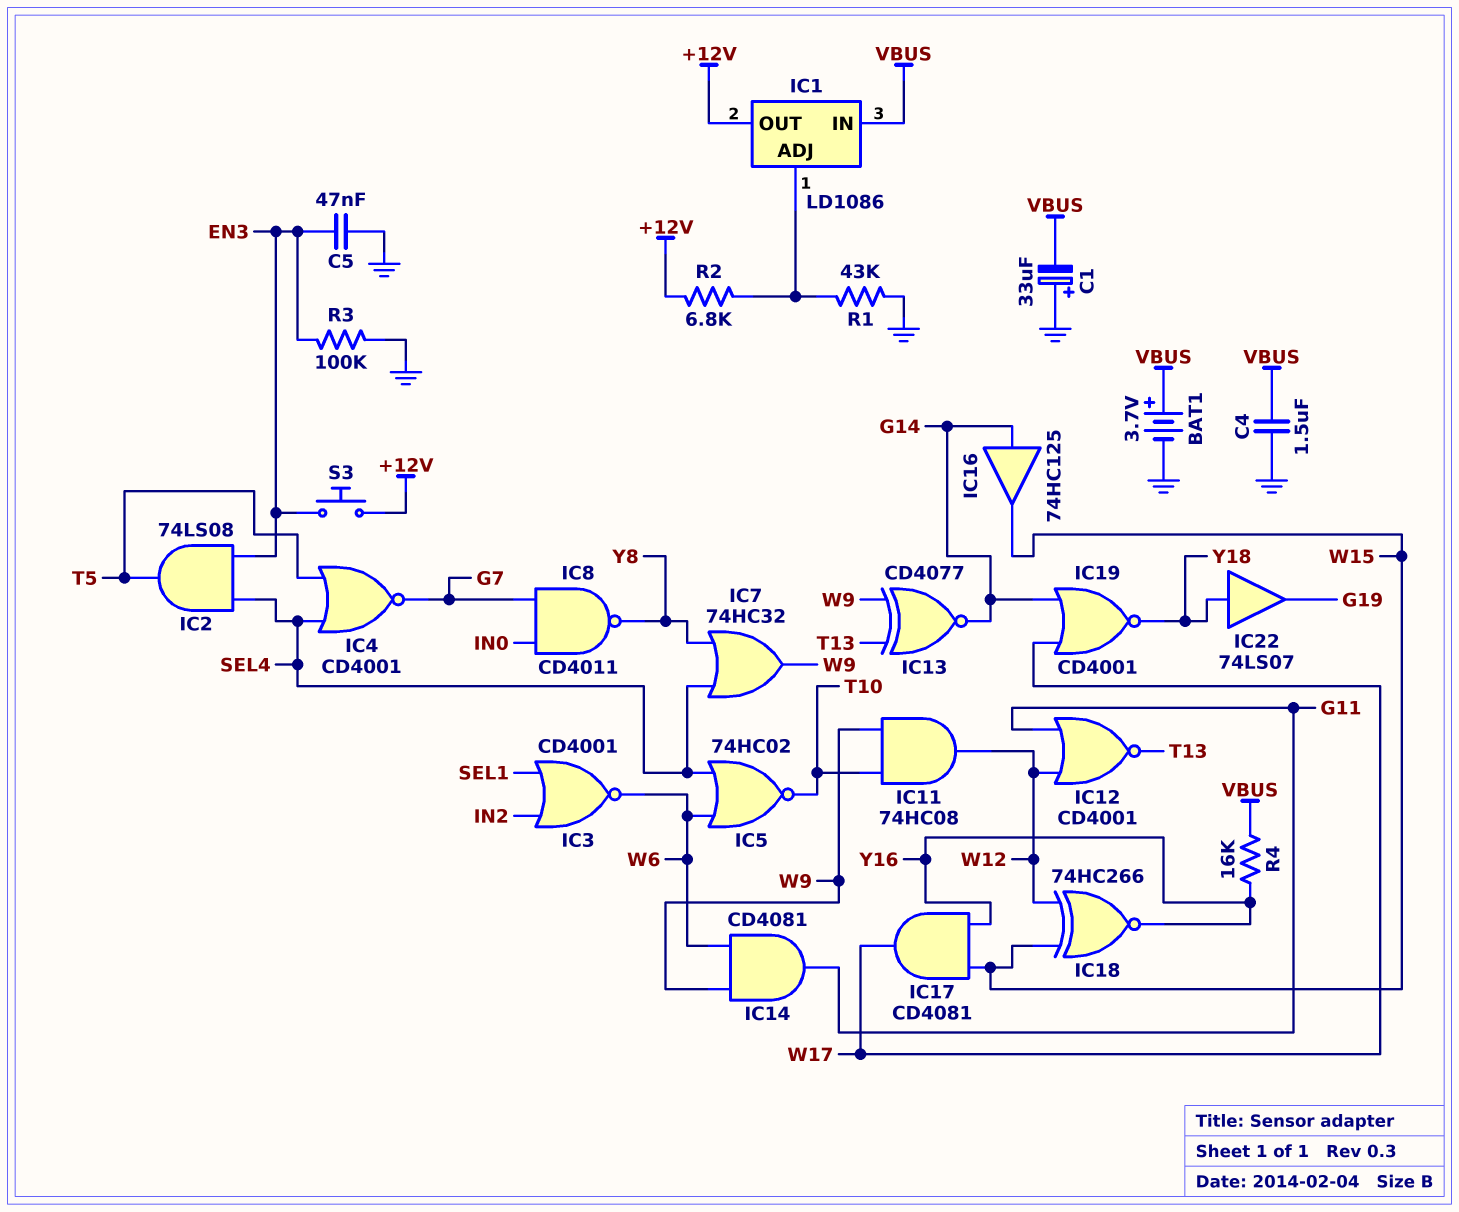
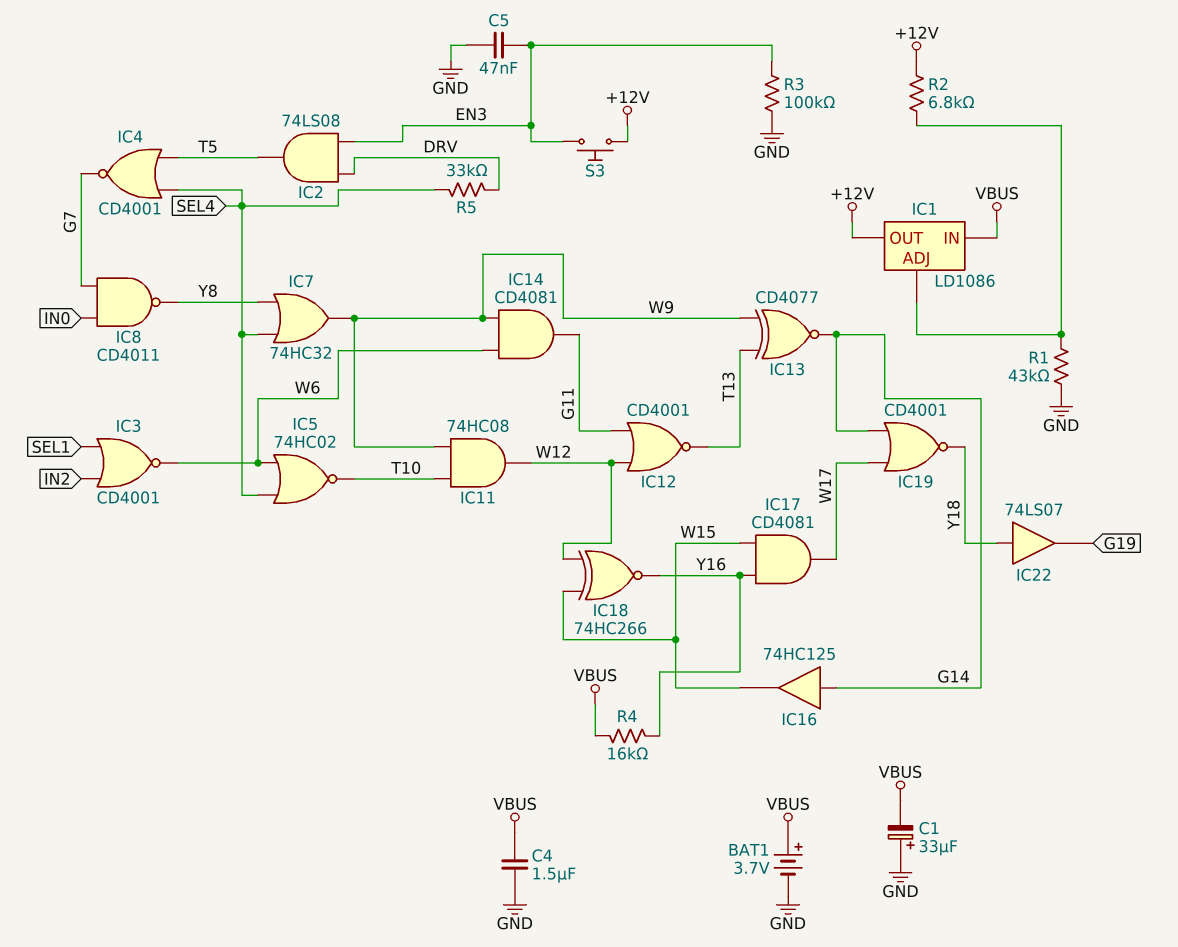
IC2: AND 74LS08 (in EN3, in SEL4, out T5) -> AND 74LS08 (in DRV, in EN3, out T5)
R5: none -> 33k (DRV, SEL4)

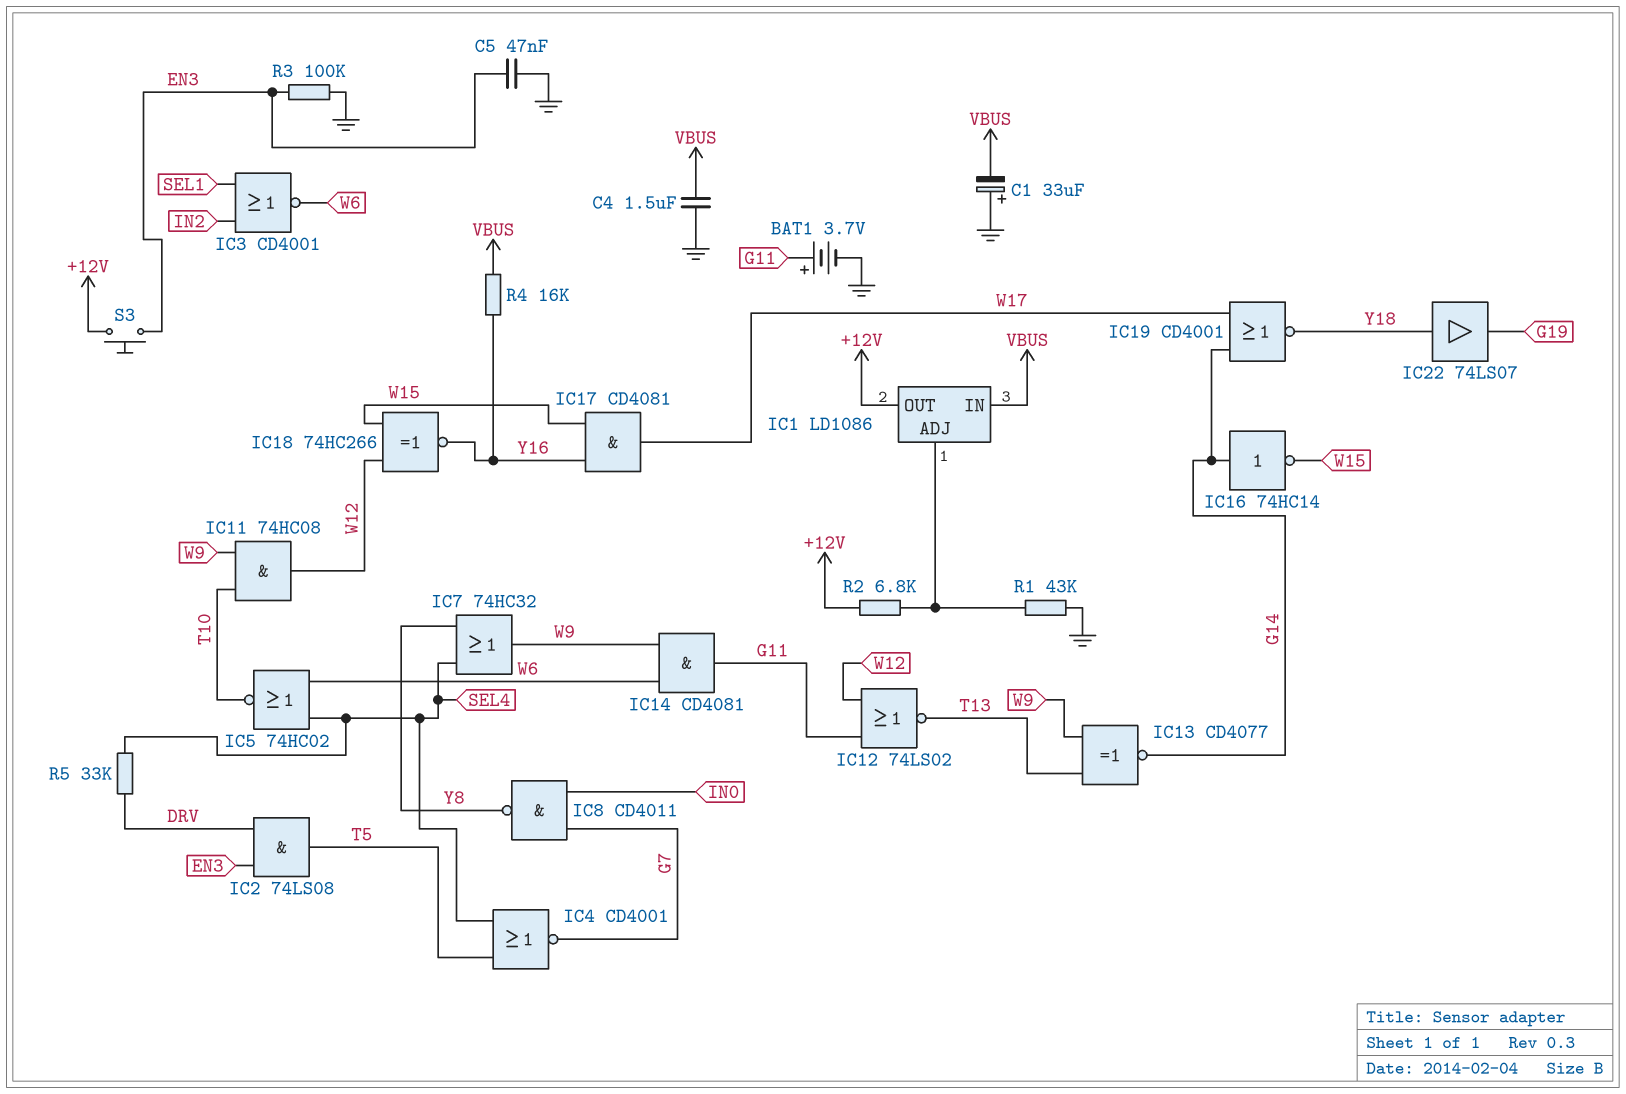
BAT1: 3.7V (plus VBUS, minus GND) -> 3.7V (plus G11, minus GND)
IC12: NOR CD4001 (in G11, in W12, out T13) -> NOR 74LS02 (in G11, in W12, out T13)
IC16: buffer 74HC125 (in G14, out W15) -> NOT 74HC14 (in G14, out W15)

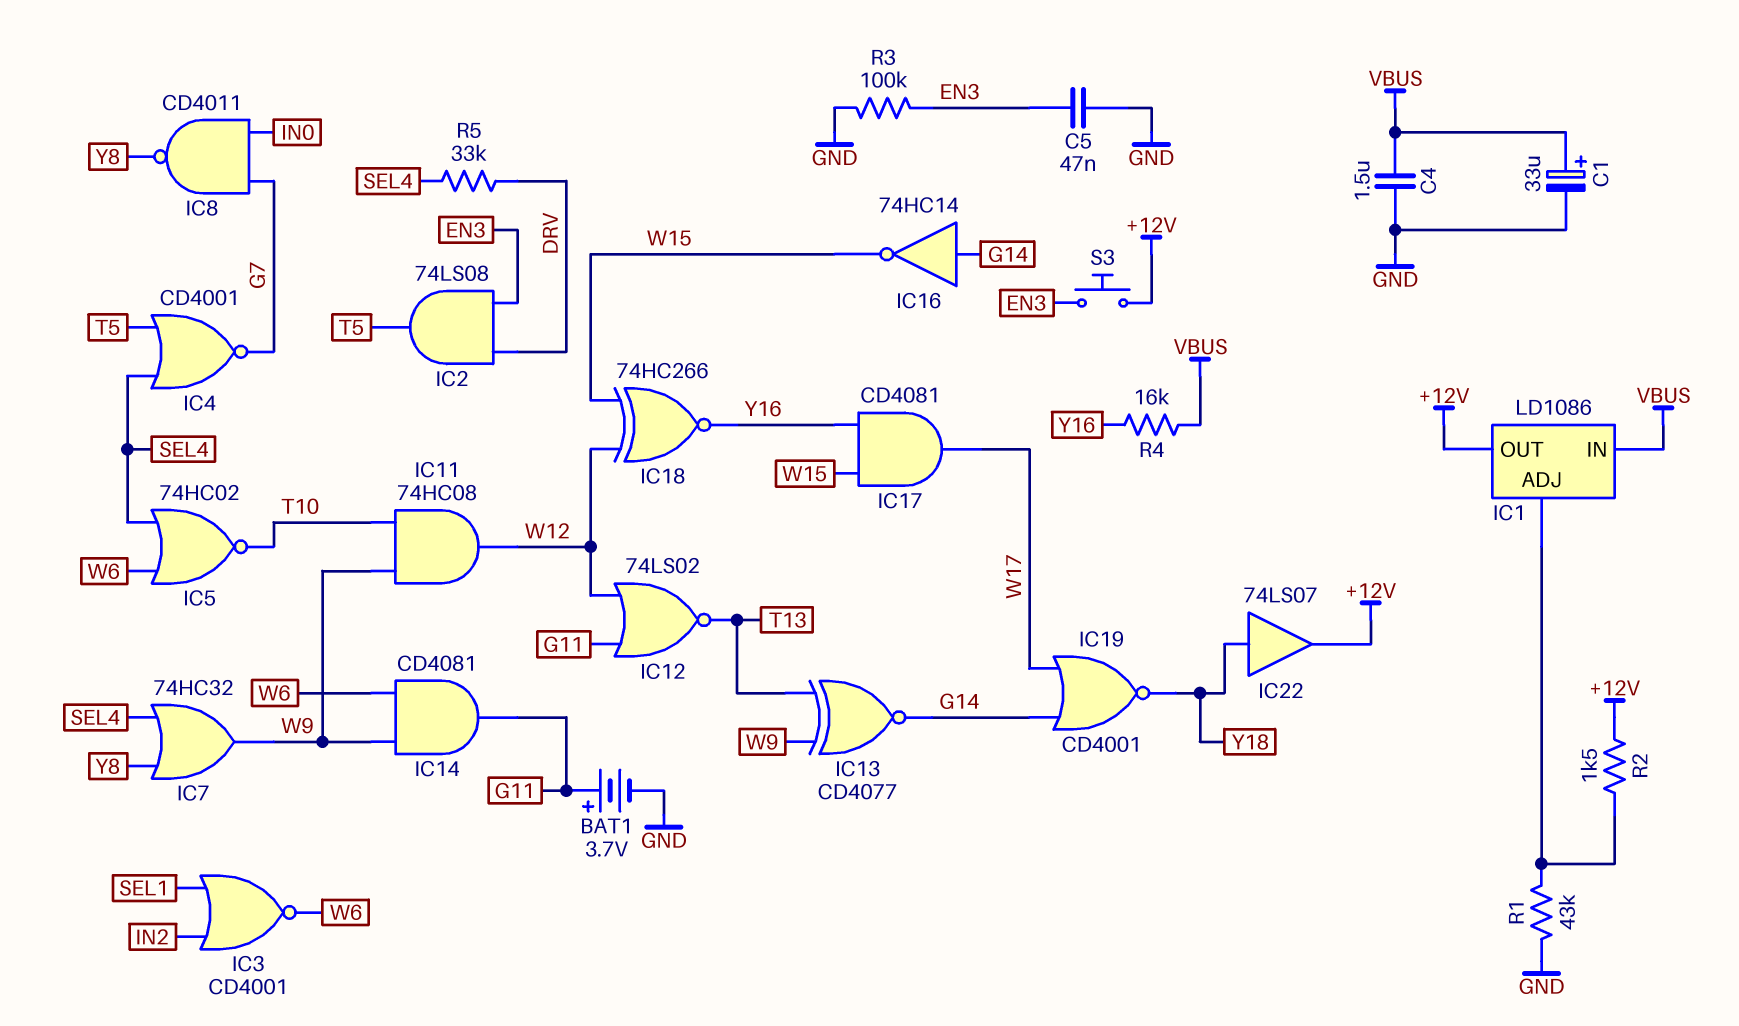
C1: 33uF (plus GND, minus VBUS) -> 33uF (plus VBUS, minus GND)
IC22: buffer 74LS07 (in Y18, out G19) -> buffer 74LS07 (in Y18, out +12V)
R2: 6.8k (+12V, IC1/ADJ) -> 1.5k (+12V, IC1/ADJ)

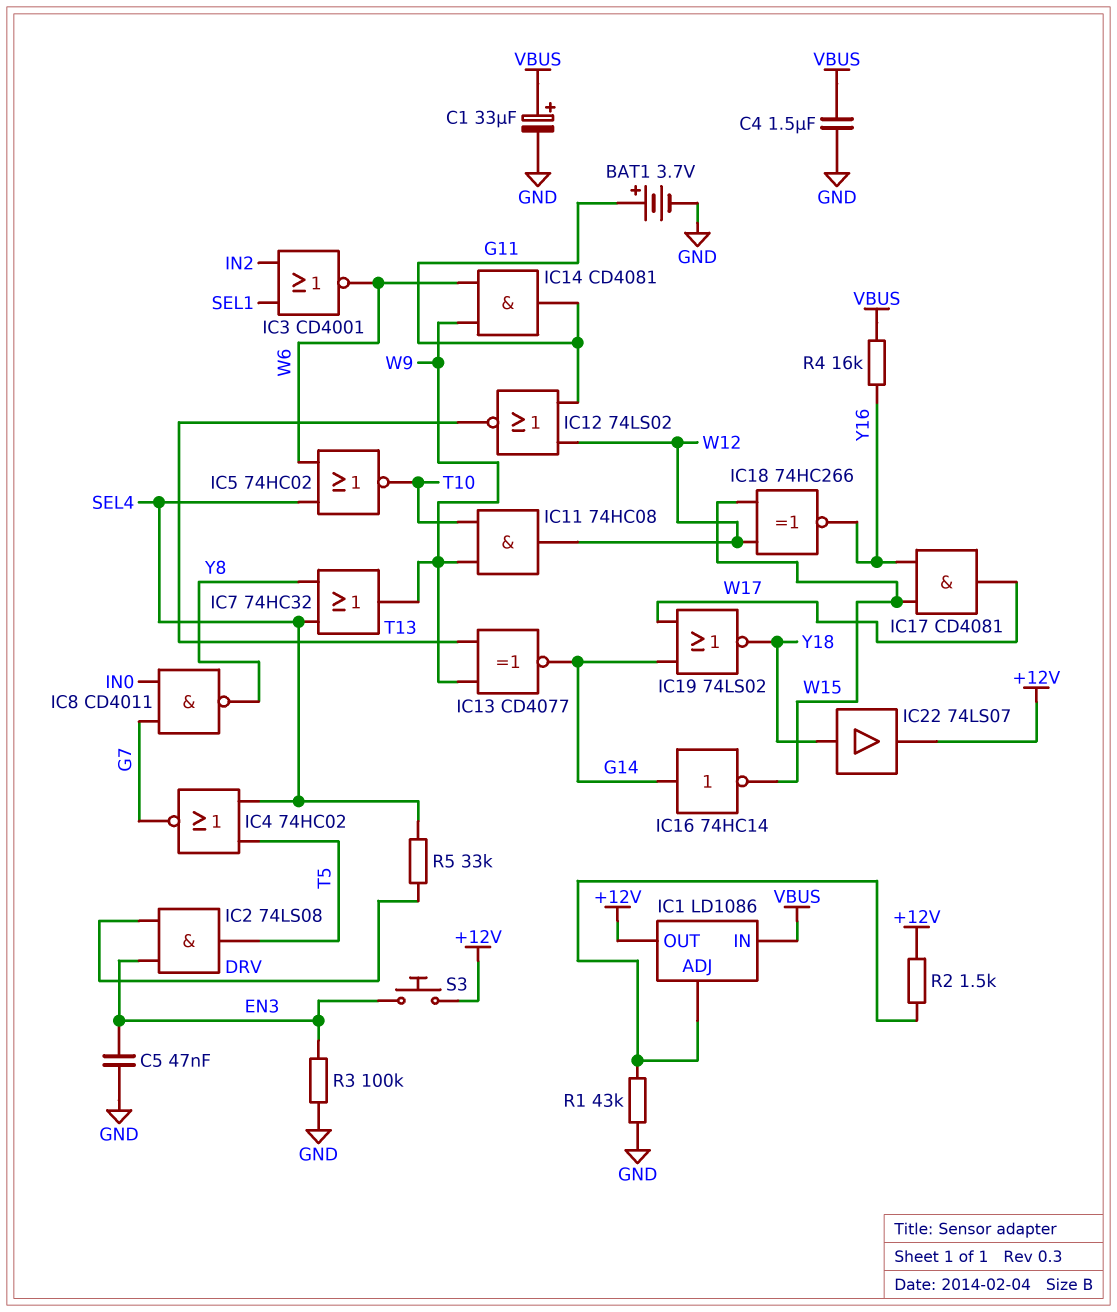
IC4: NOR CD4001 (in SEL4, in T5, out G7) -> NOR 74HC02 (in SEL4, in T5, out G7)
IC19: NOR CD4001 (in G14, in W17, out Y18) -> NOR 74LS02 (in G14, in W17, out Y18)

